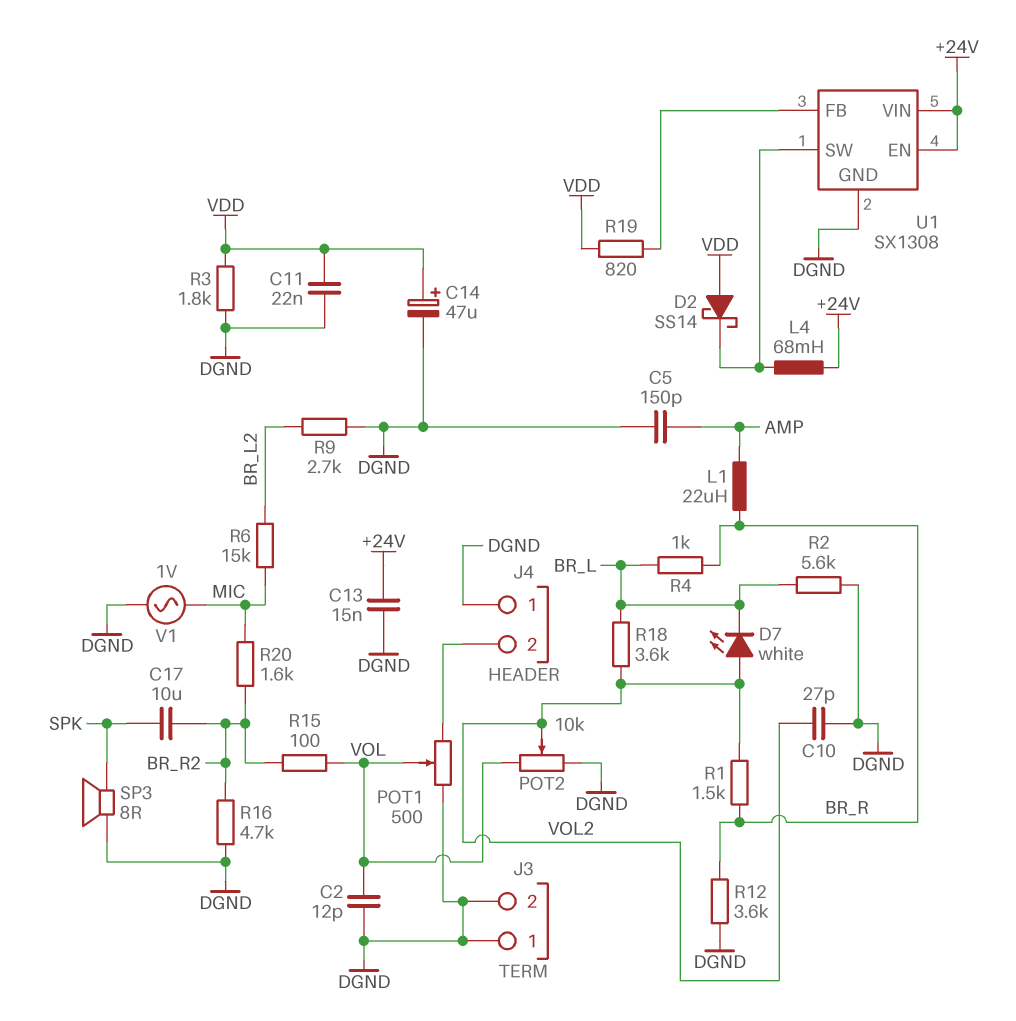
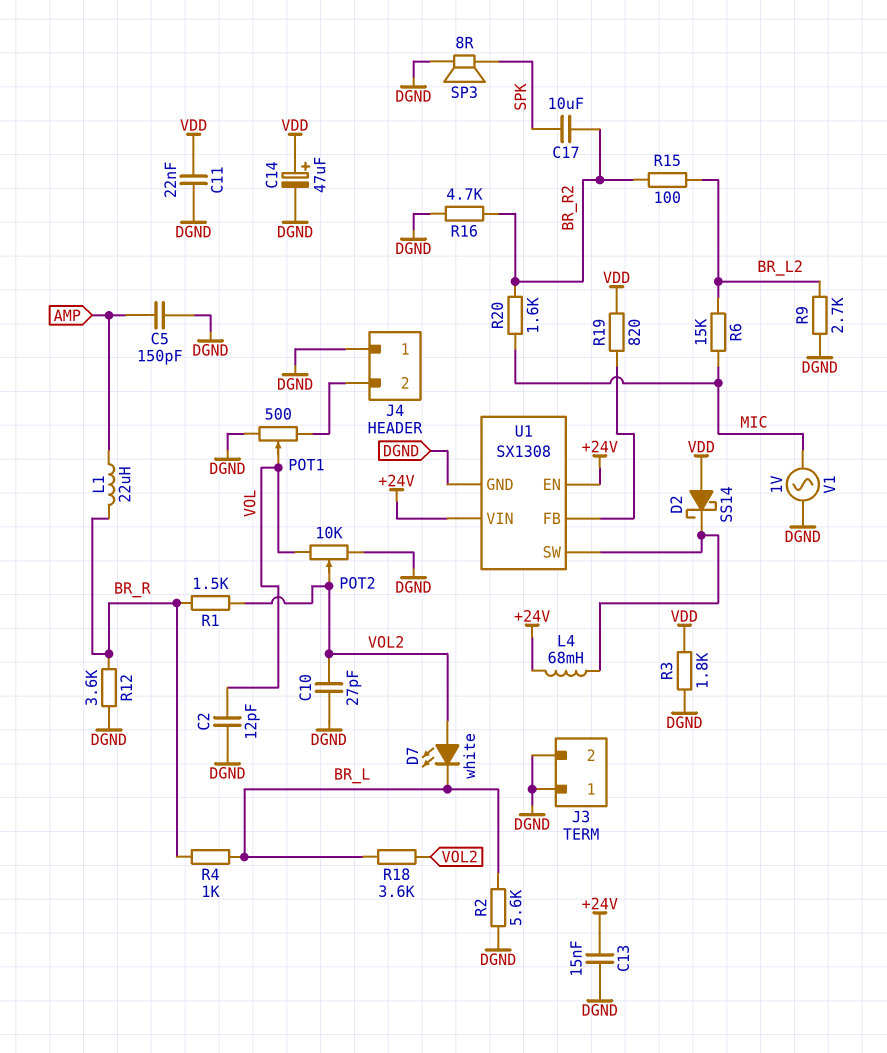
R15: 100 (BR_R2, VOL) -> 100 (BR_L2, BR_R2)

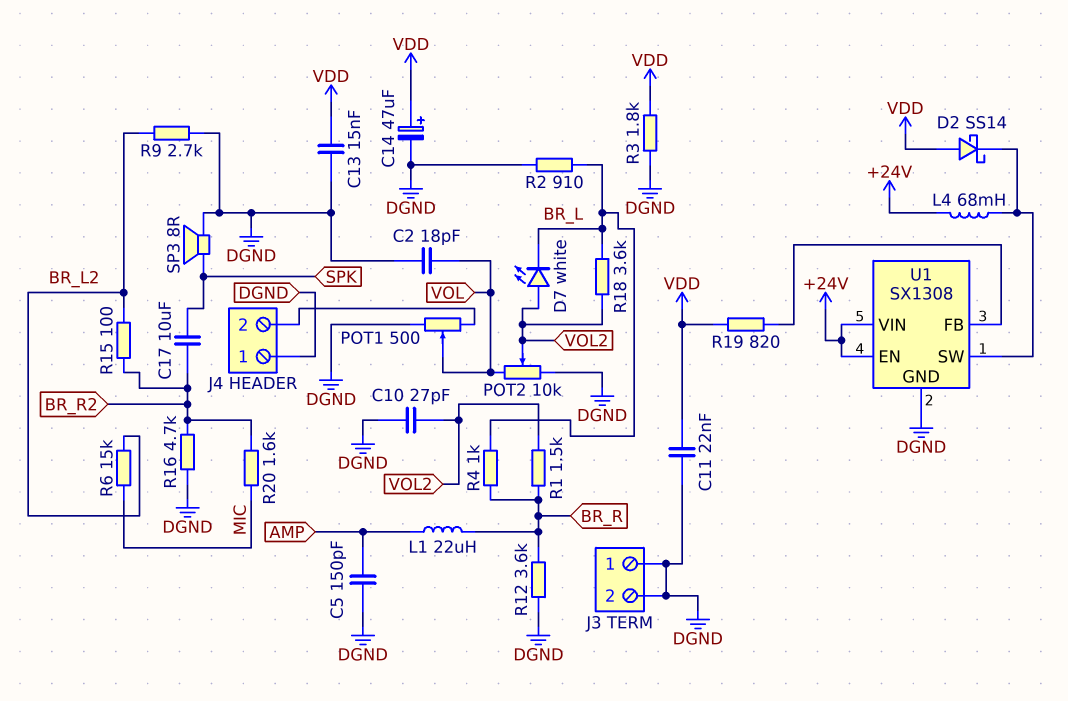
C2: 12pF (DGND, VOL) -> 18pF (DGND, VOL)
C13: 15nF (+24V, DGND) -> 15nF (DGND, VDD)
R2: 5.6k (BR_L, DGND) -> 910 (BR_L, DGND)
V1: AC 1V (DGND, MIC) -> none

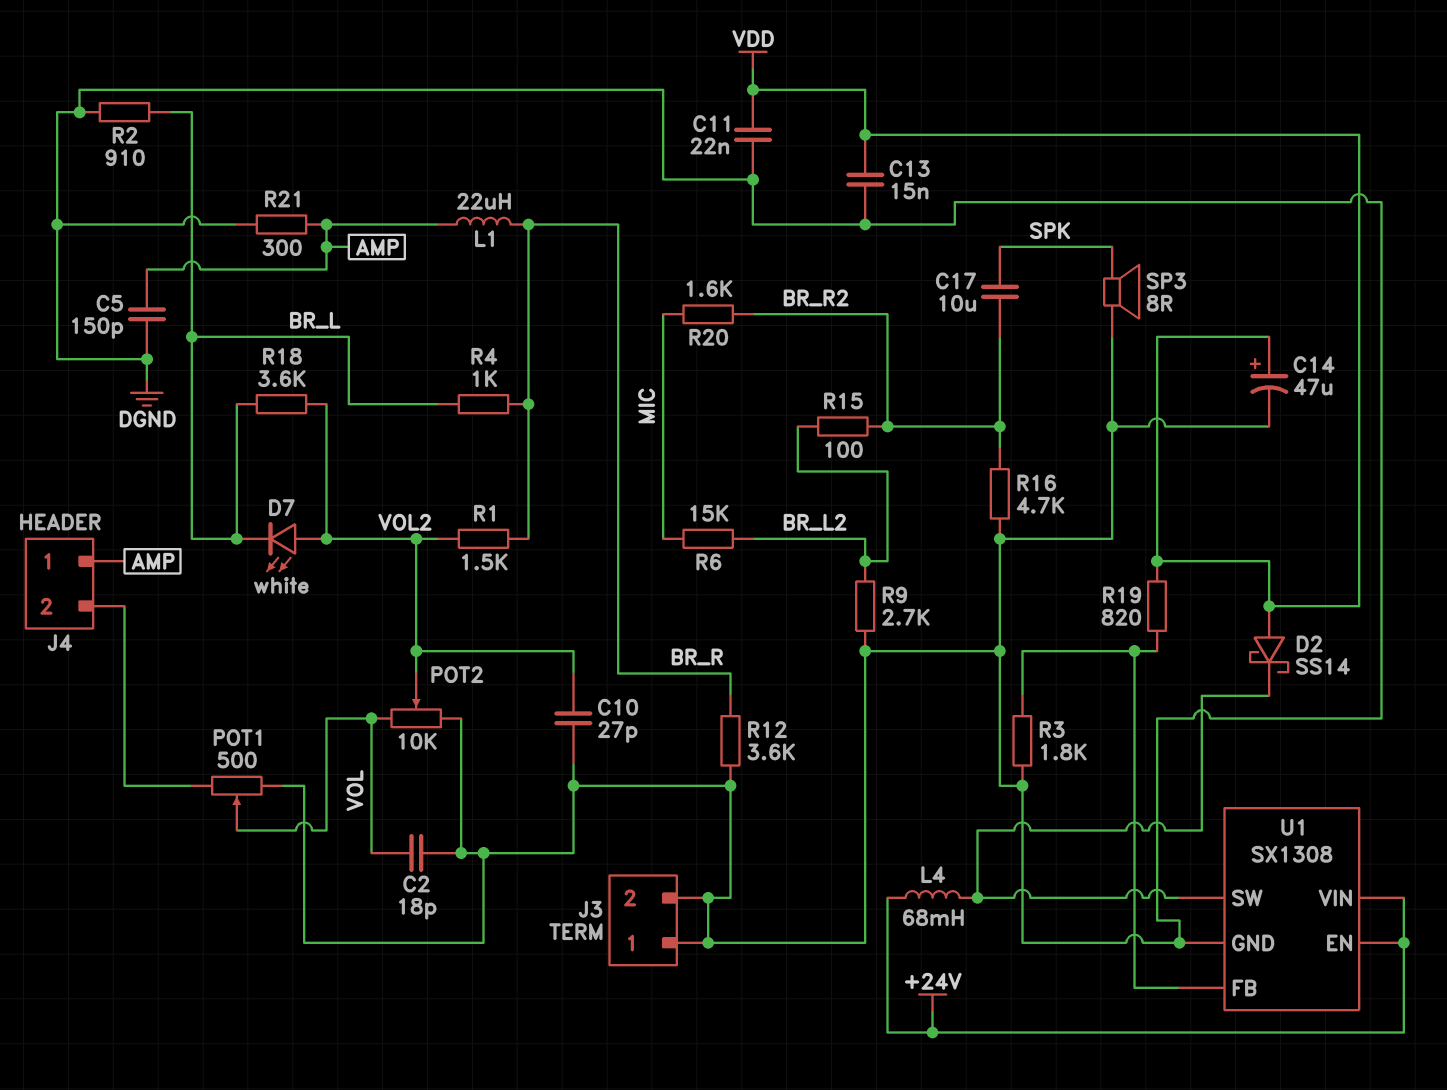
J4 pin 1: DGND -> AMP
R3: 1.8k (DGND, VDD) -> 1.8k (DGND, U1/FB)
R21: none -> 300 (AMP, DGND)

